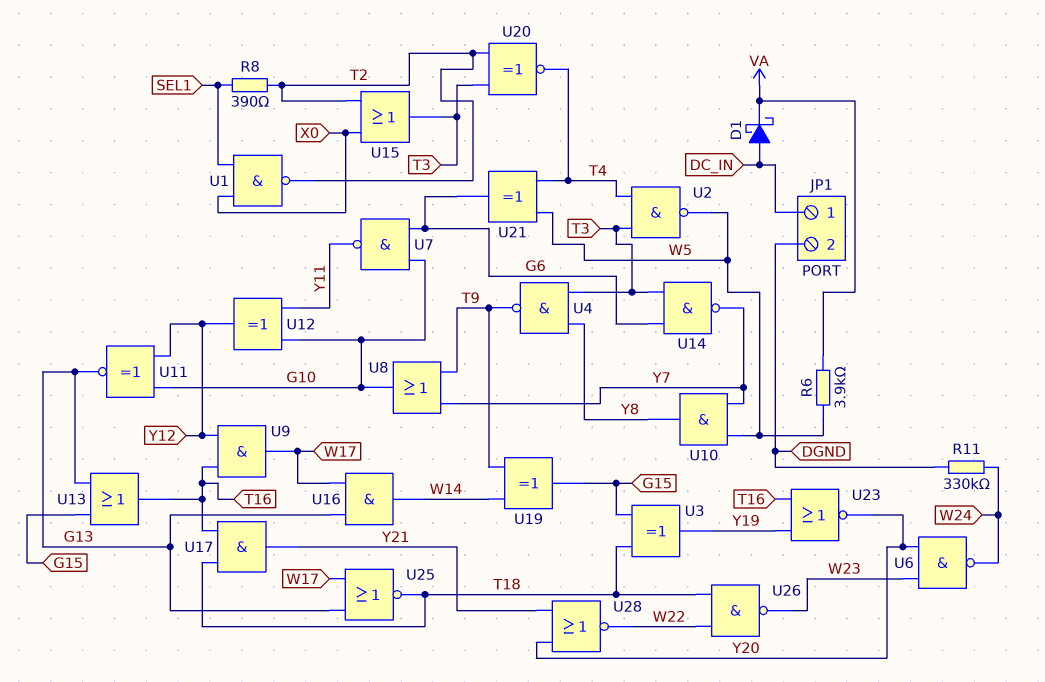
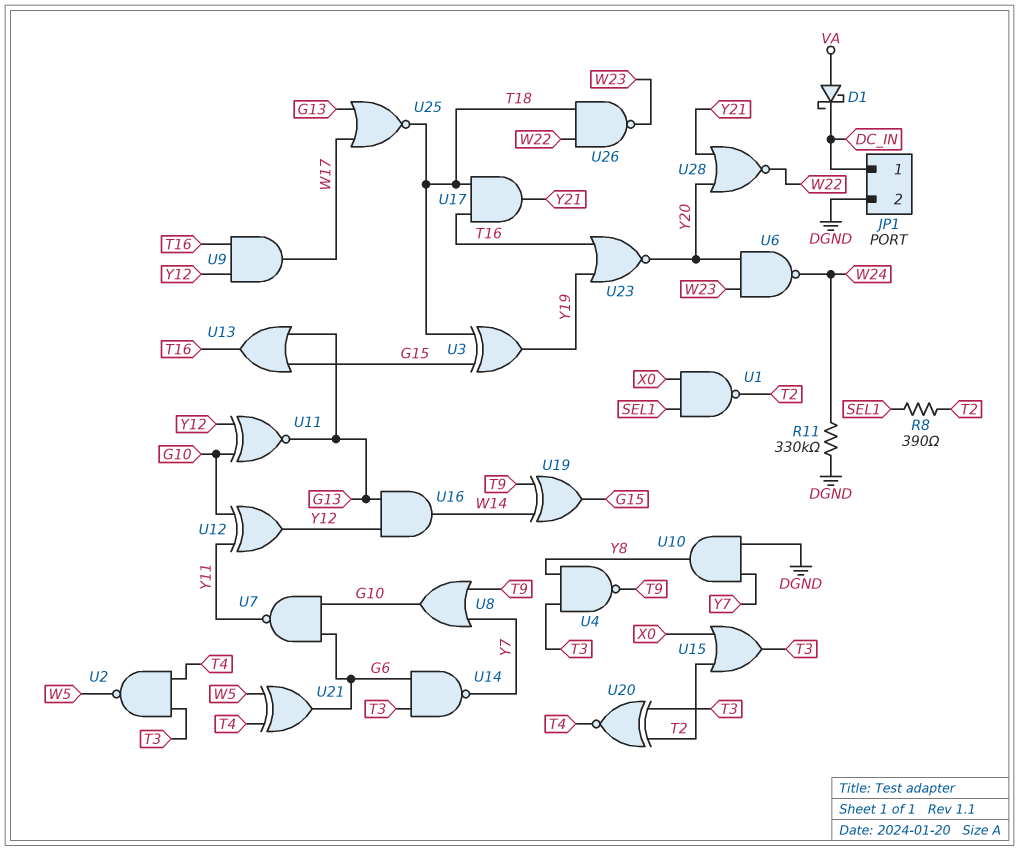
D1: schottky (A DC_IN, K VA) -> schottky (A VA, K DC_IN)
R6: 3.9k (VA, W5) -> none
U10: AND (in W5, in Y7, out Y8) -> AND (in DGND, in Y7, out Y8)
U16: AND (in G13, in W17, out W14) -> AND (in G13, in Y12, out W14)

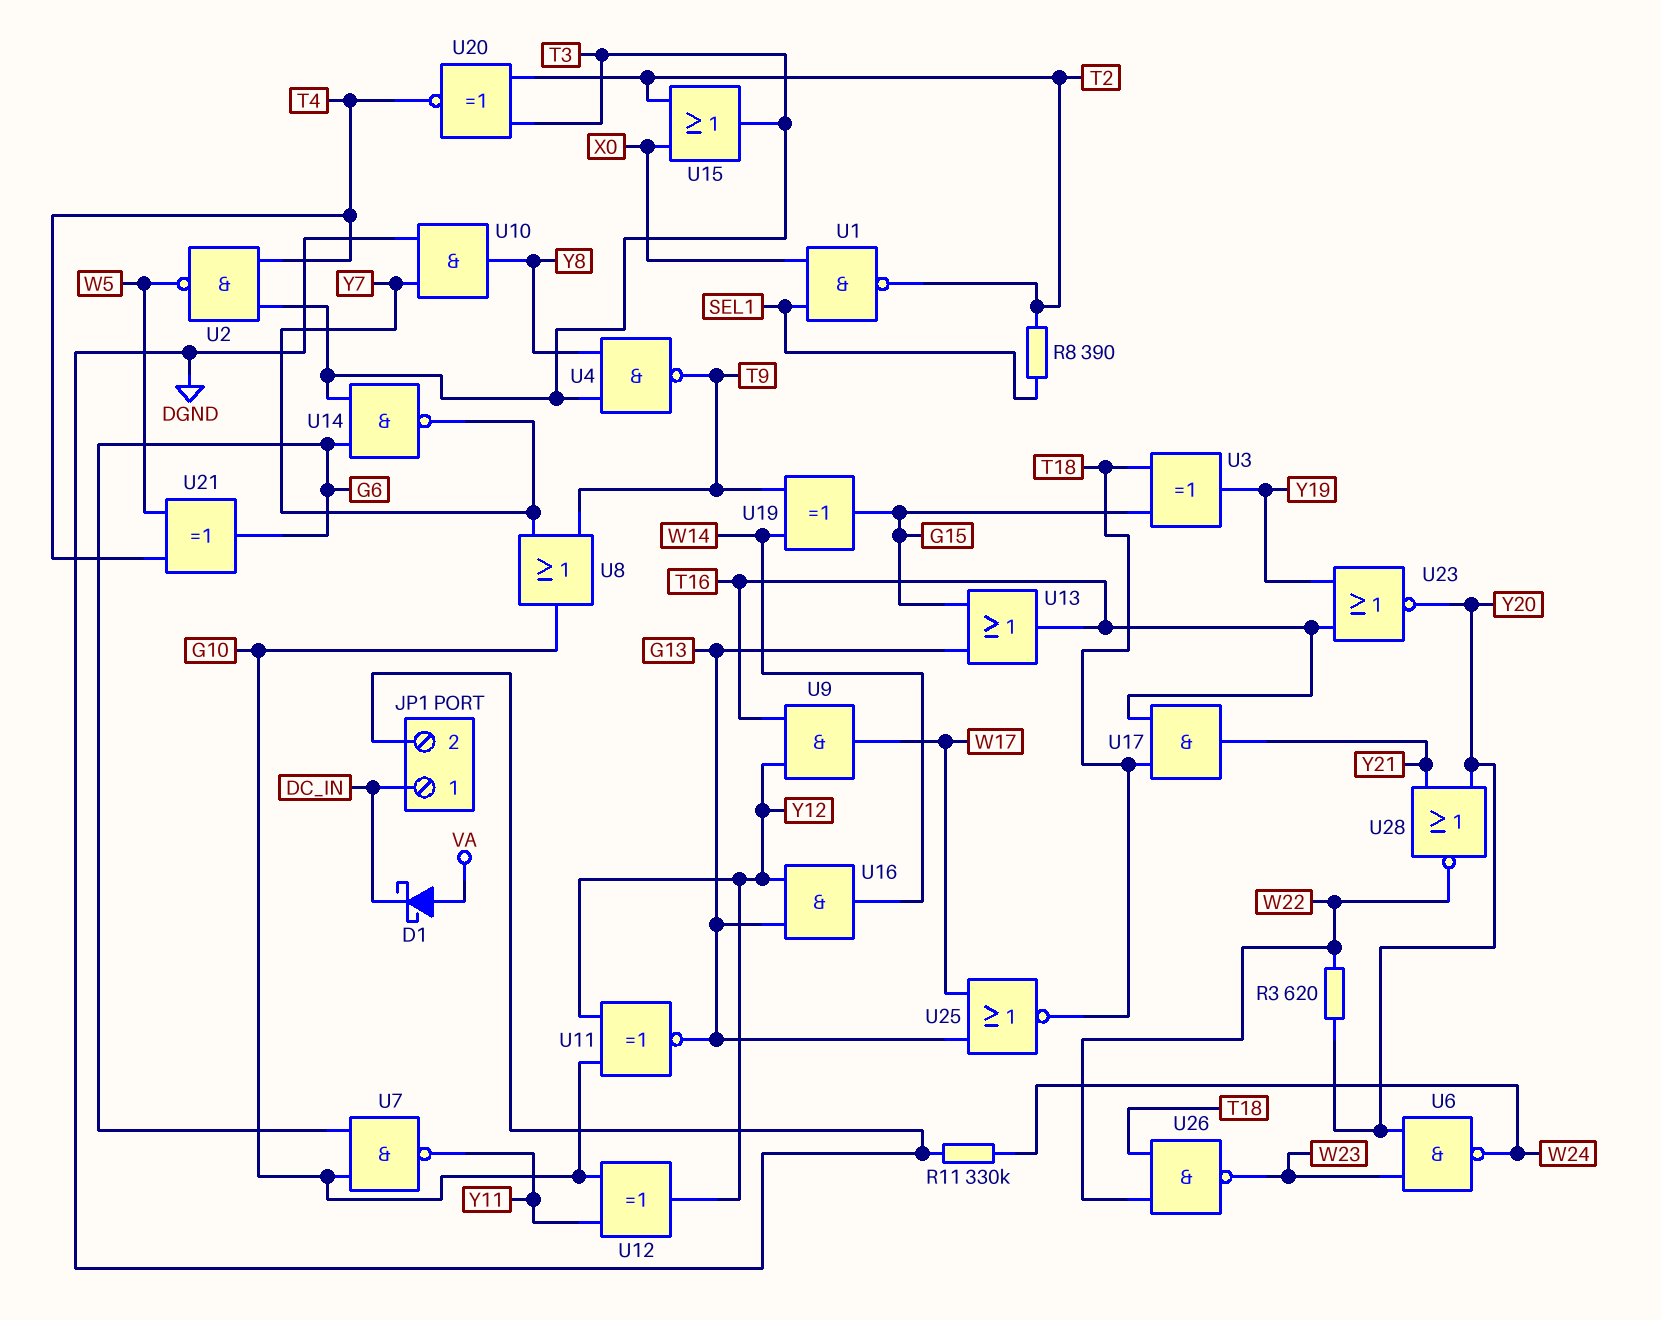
R3: none -> 620 (W22, Y20)

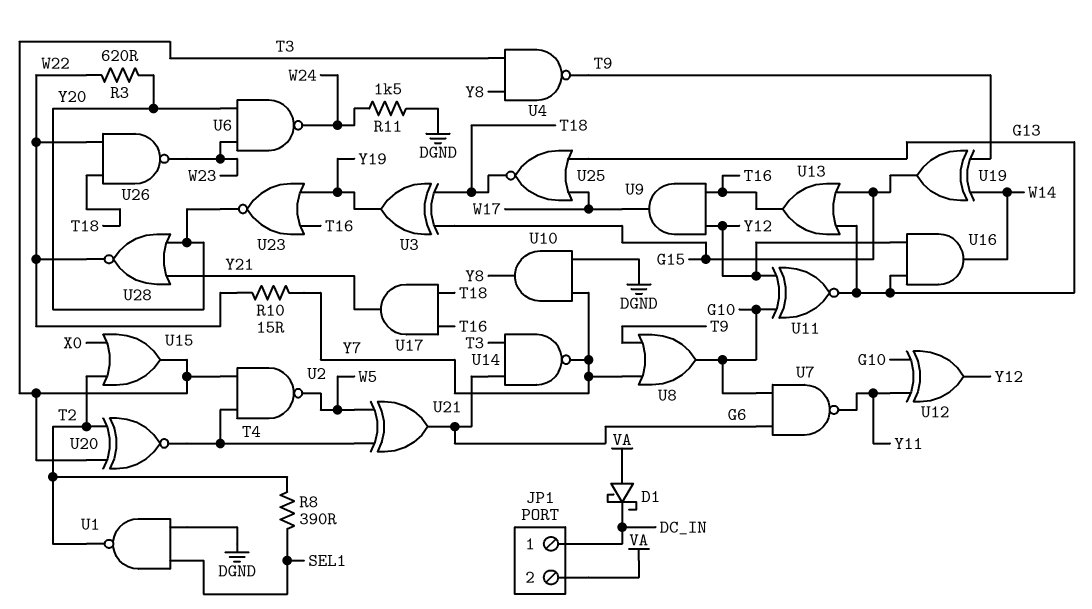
JP1 pin 2: DGND -> VA
R10: none -> 15 (W22, Y7)
R11: 330k (DGND, W24) -> 1.5k (DGND, W24)
U1: NAND (in SEL1, in X0, out T2) -> NAND (in DGND, in SEL1, out T2)

